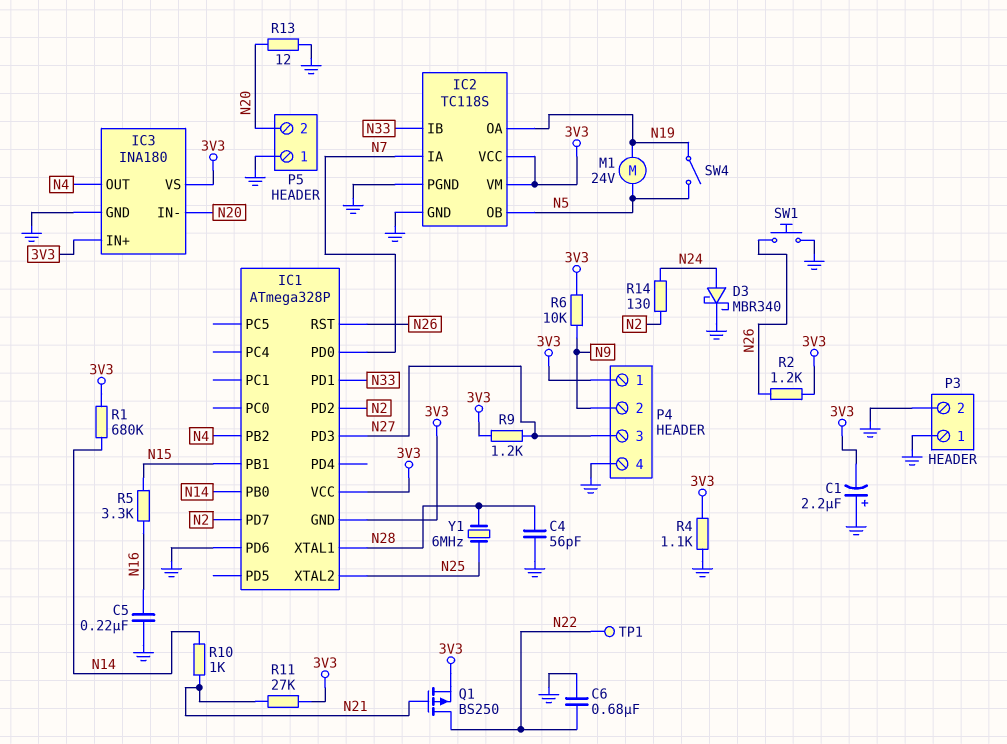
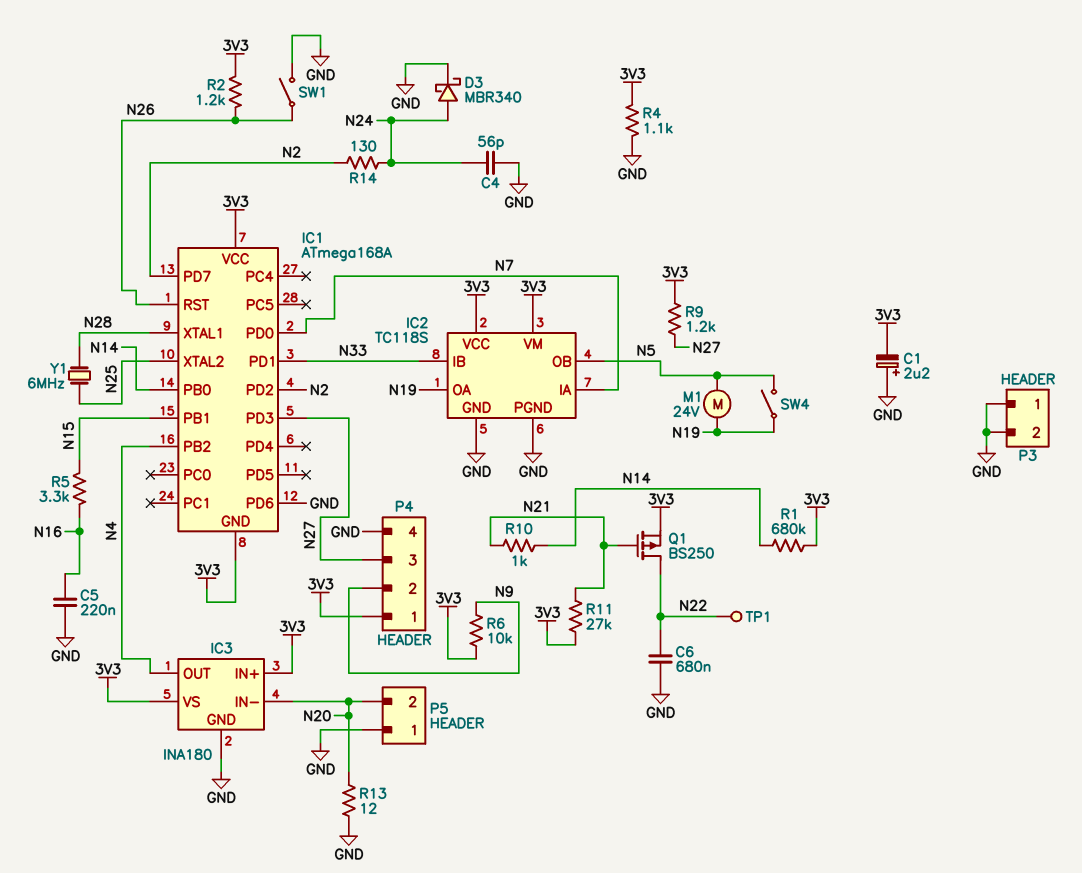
C4: 56pF (GND, N28) -> 56pF (GND, N24)
IC1: ATmega328P -> ATmega168A
SW1: button (GND, N26) -> switch (GND, N26)

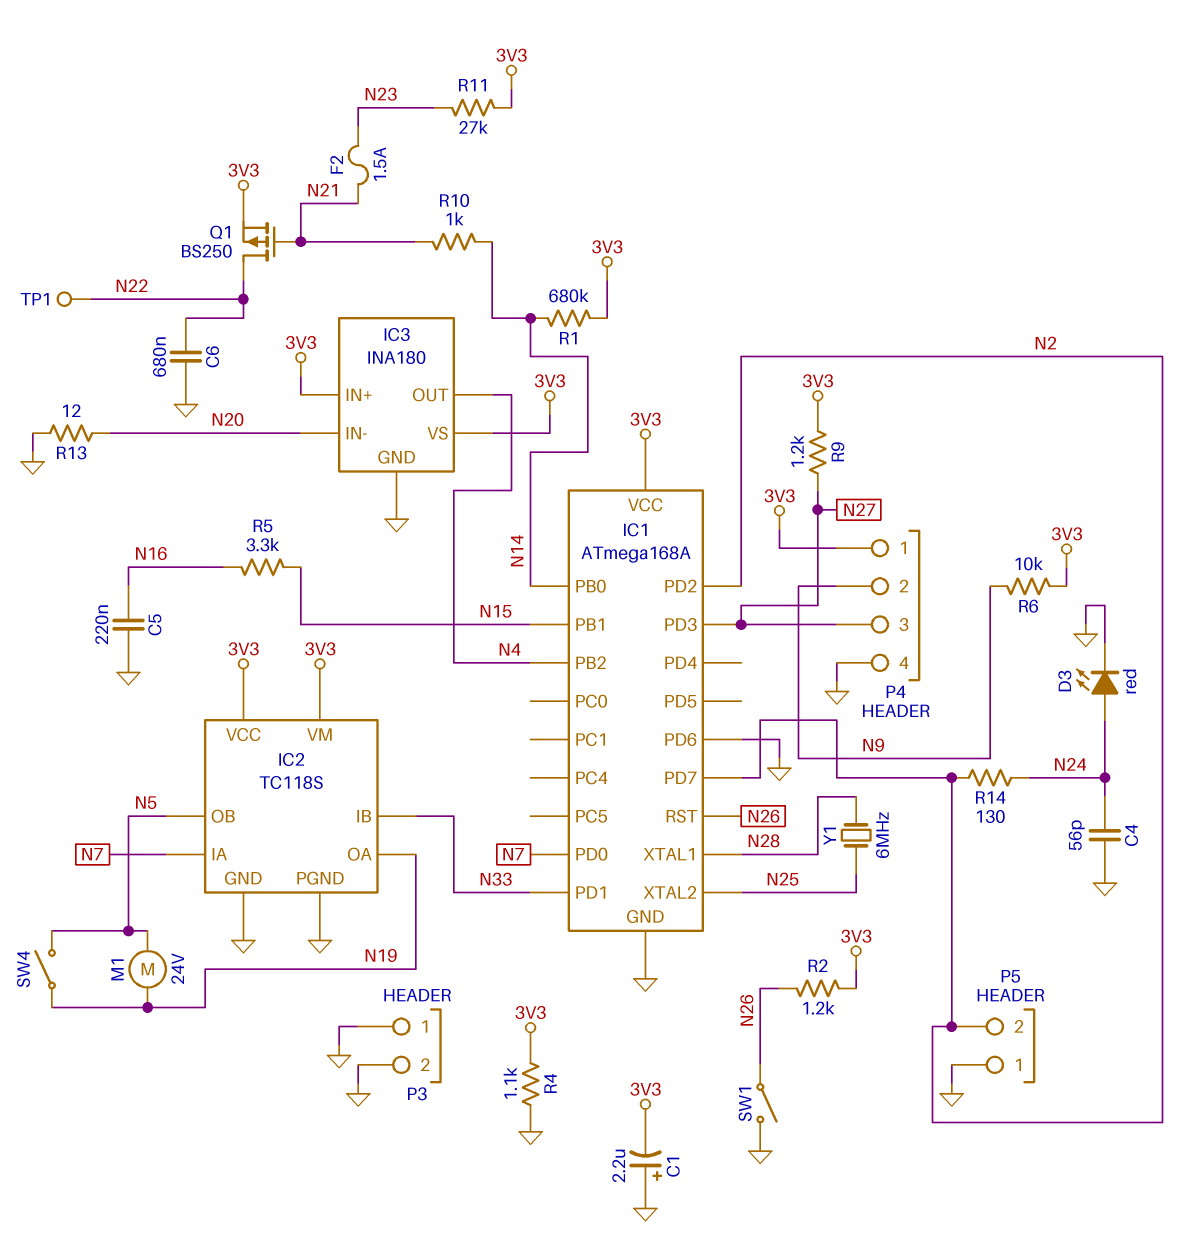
D3: schottky MBR340 (A N24, K GND) -> LED red (A N24, K GND)
F2: none -> 1.5A (N21, N23)
IC1 pin GND: 3V3 -> GND
P5 pin 2: N20 -> N2
R11: 27k (3V3, N21) -> 27k (3V3, N23)

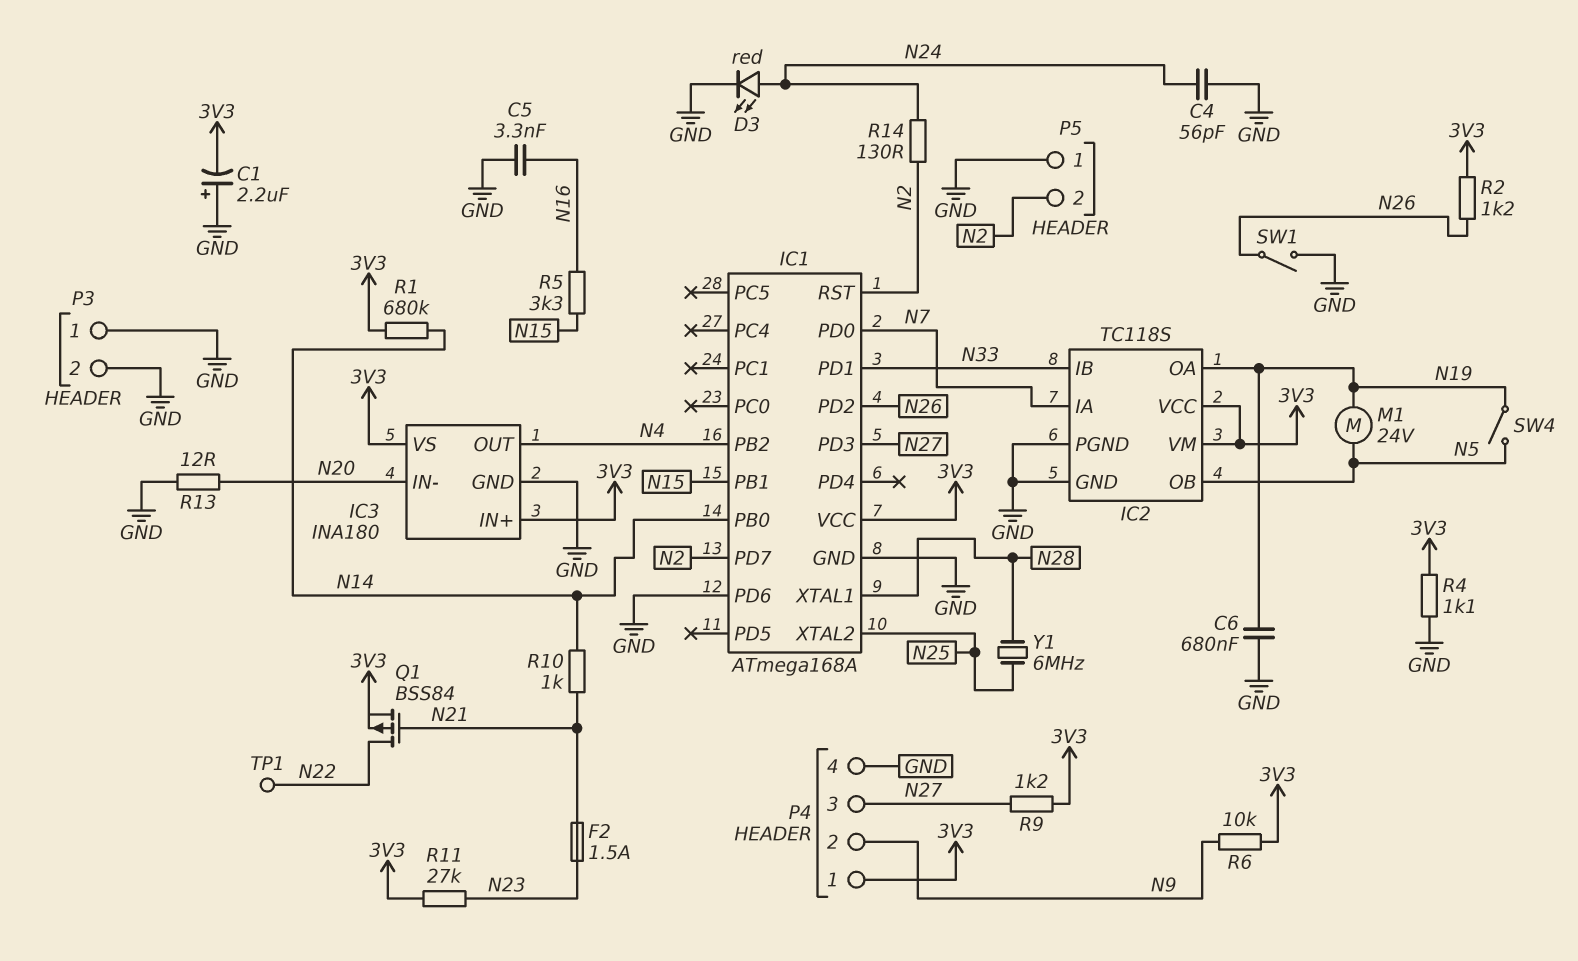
C5: 220nF (GND, N16) -> 3.3nF (GND, N16)
C6: 680nF (GND, N22) -> 680nF (GND, N19)
IC1 pin PD2: N2 -> N26
IC1 pin RST: N26 -> N2
Q1: PMOS BS250 (G N21, D N22, S 3V3) -> PMOS BSS84 (G N21, D N22, S 3V3)

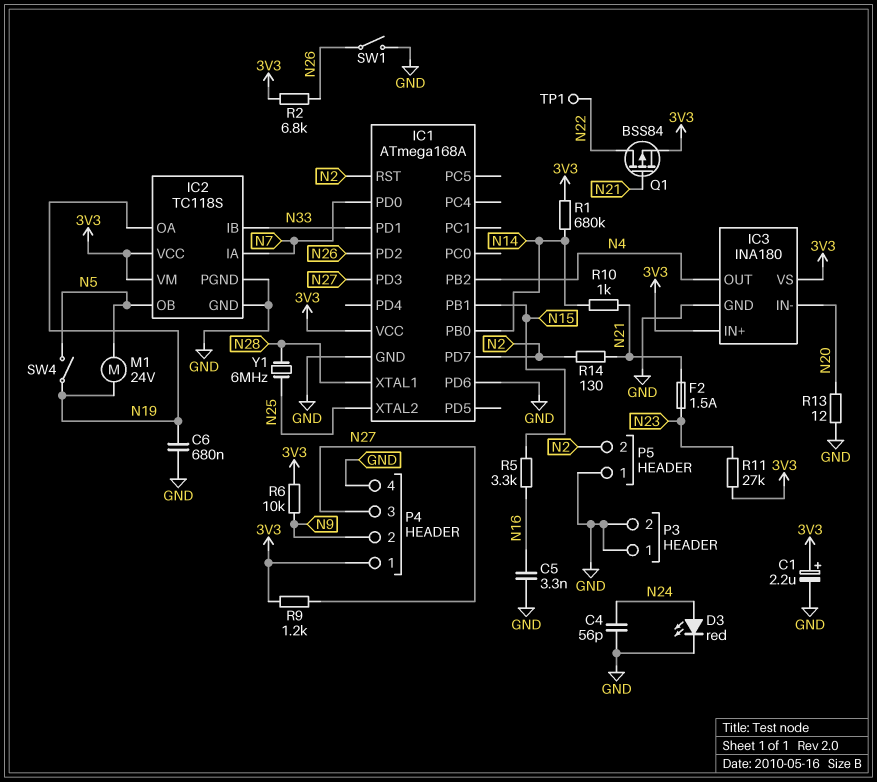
C1: 2.2uF (plus GND, minus 3V3) -> 2.2uF (plus 3V3, minus GND)
R2: 1.2k (3V3, N26) -> 6.8k (3V3, N26)
R4: 1.1k (3V3, GND) -> none
R14: 130 (N2, N24) -> 130 (N2, N21)

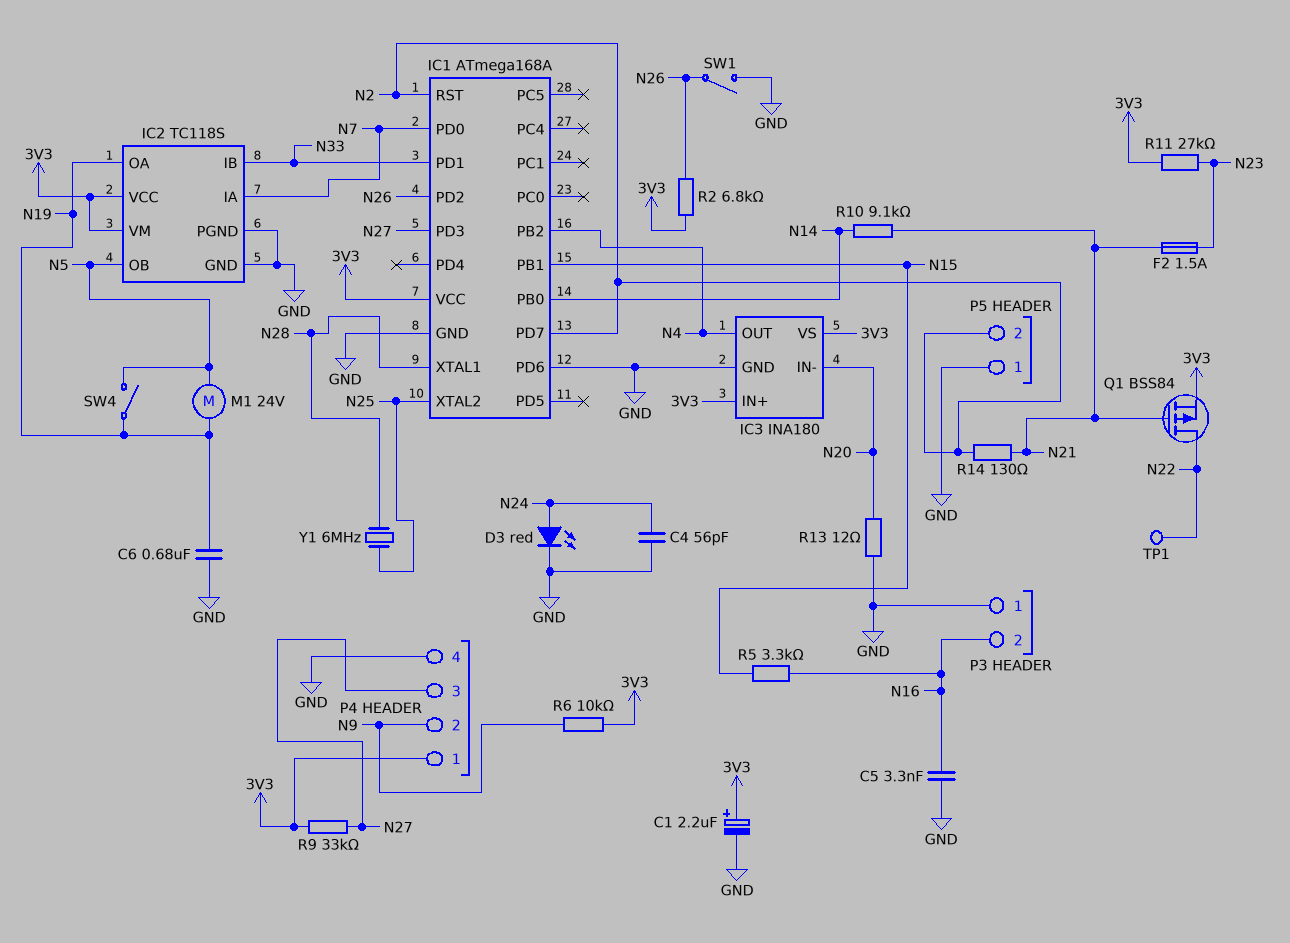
P3 pin 2: GND -> N16
R1: 680k (3V3, N14) -> none
R9: 1.2k (3V3, N27) -> 33k (3V3, N27)
R10: 1k (N14, N21) -> 9.1k (N14, N21)

